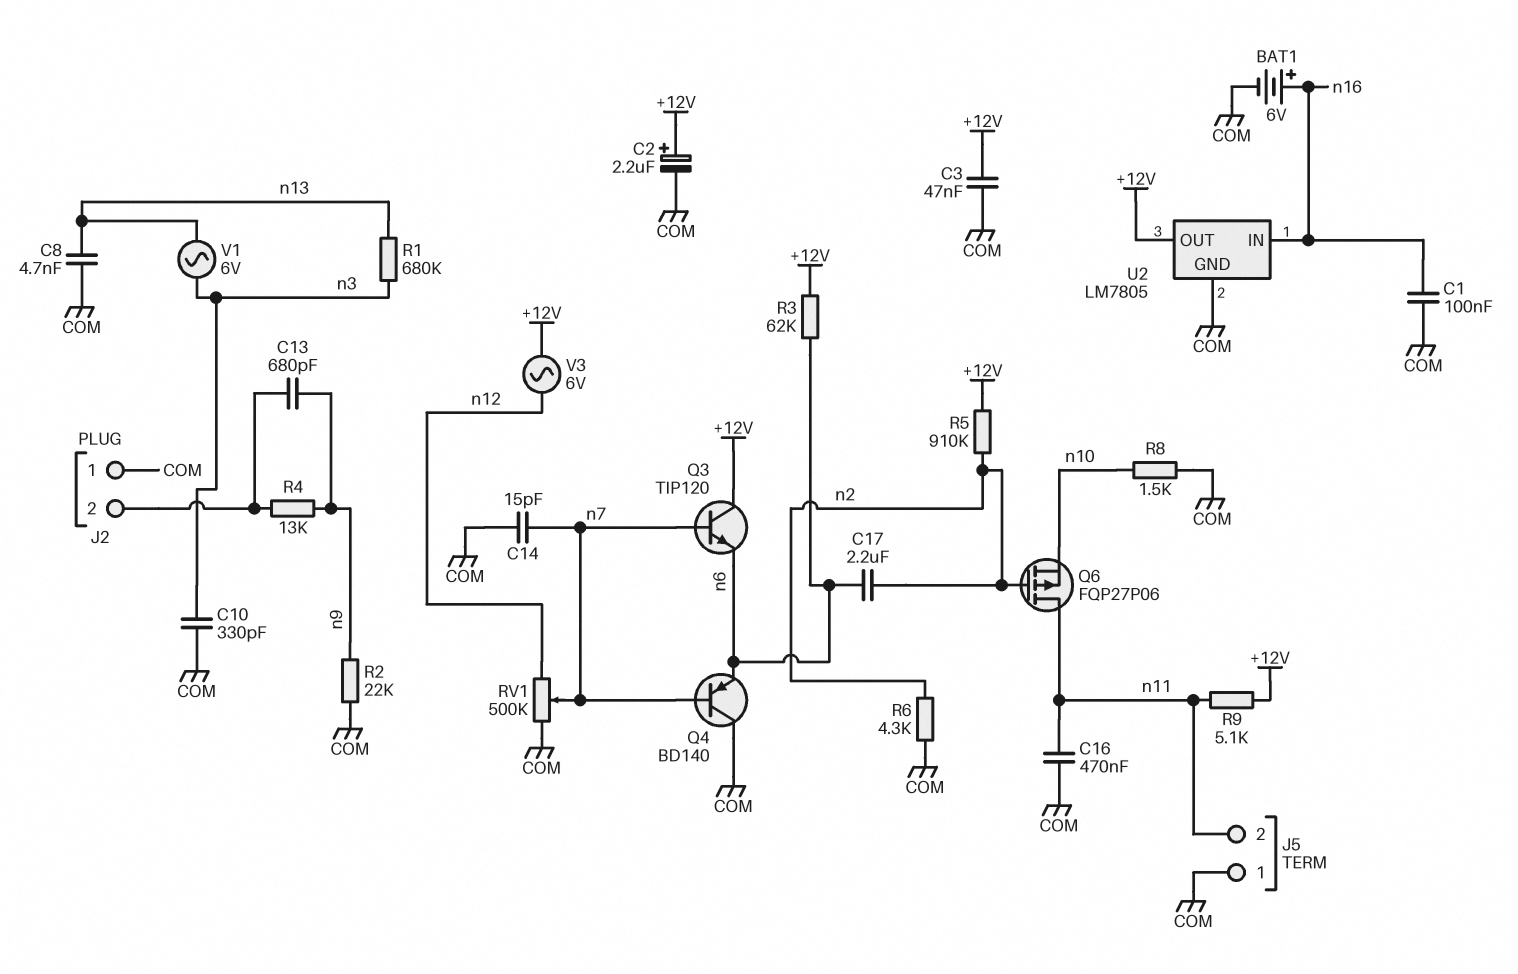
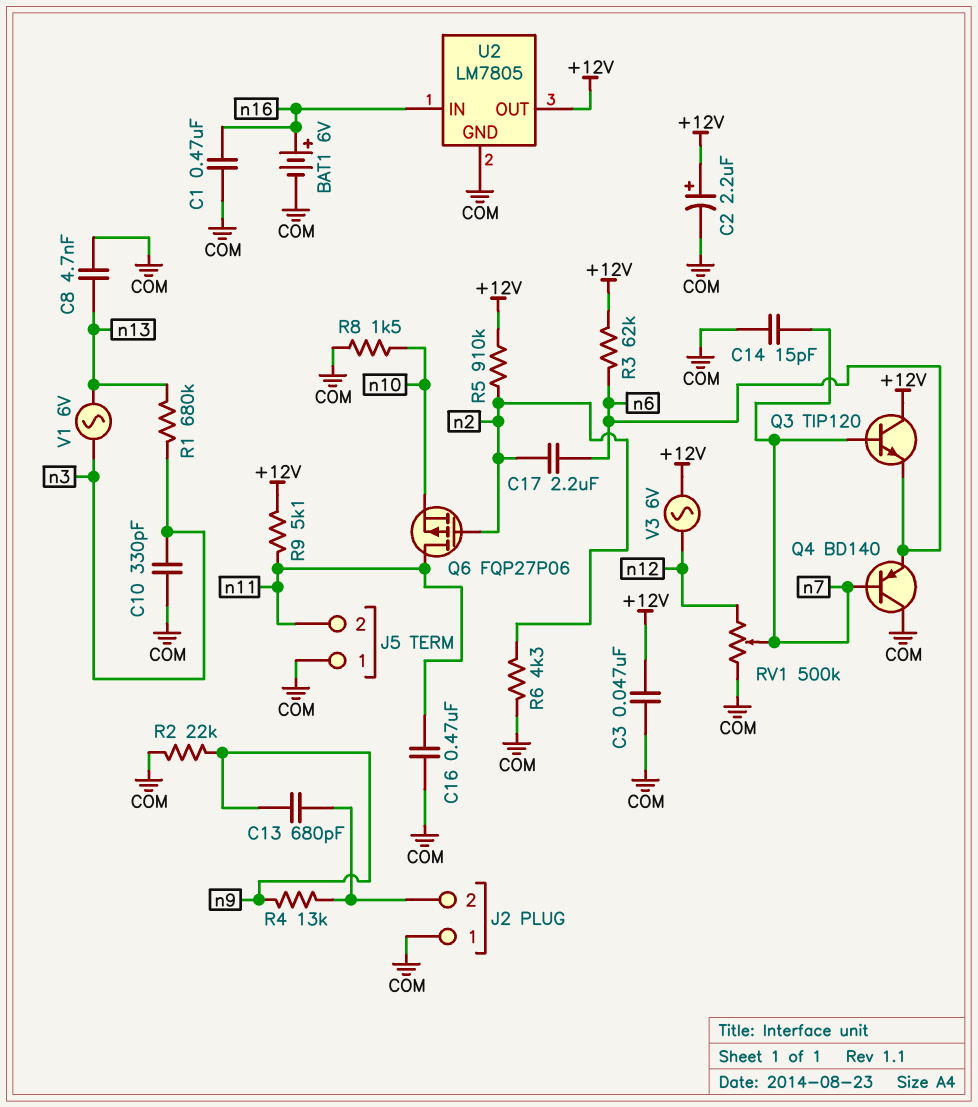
C1: 100nF (COM, n16) -> 470nF (COM, n16)

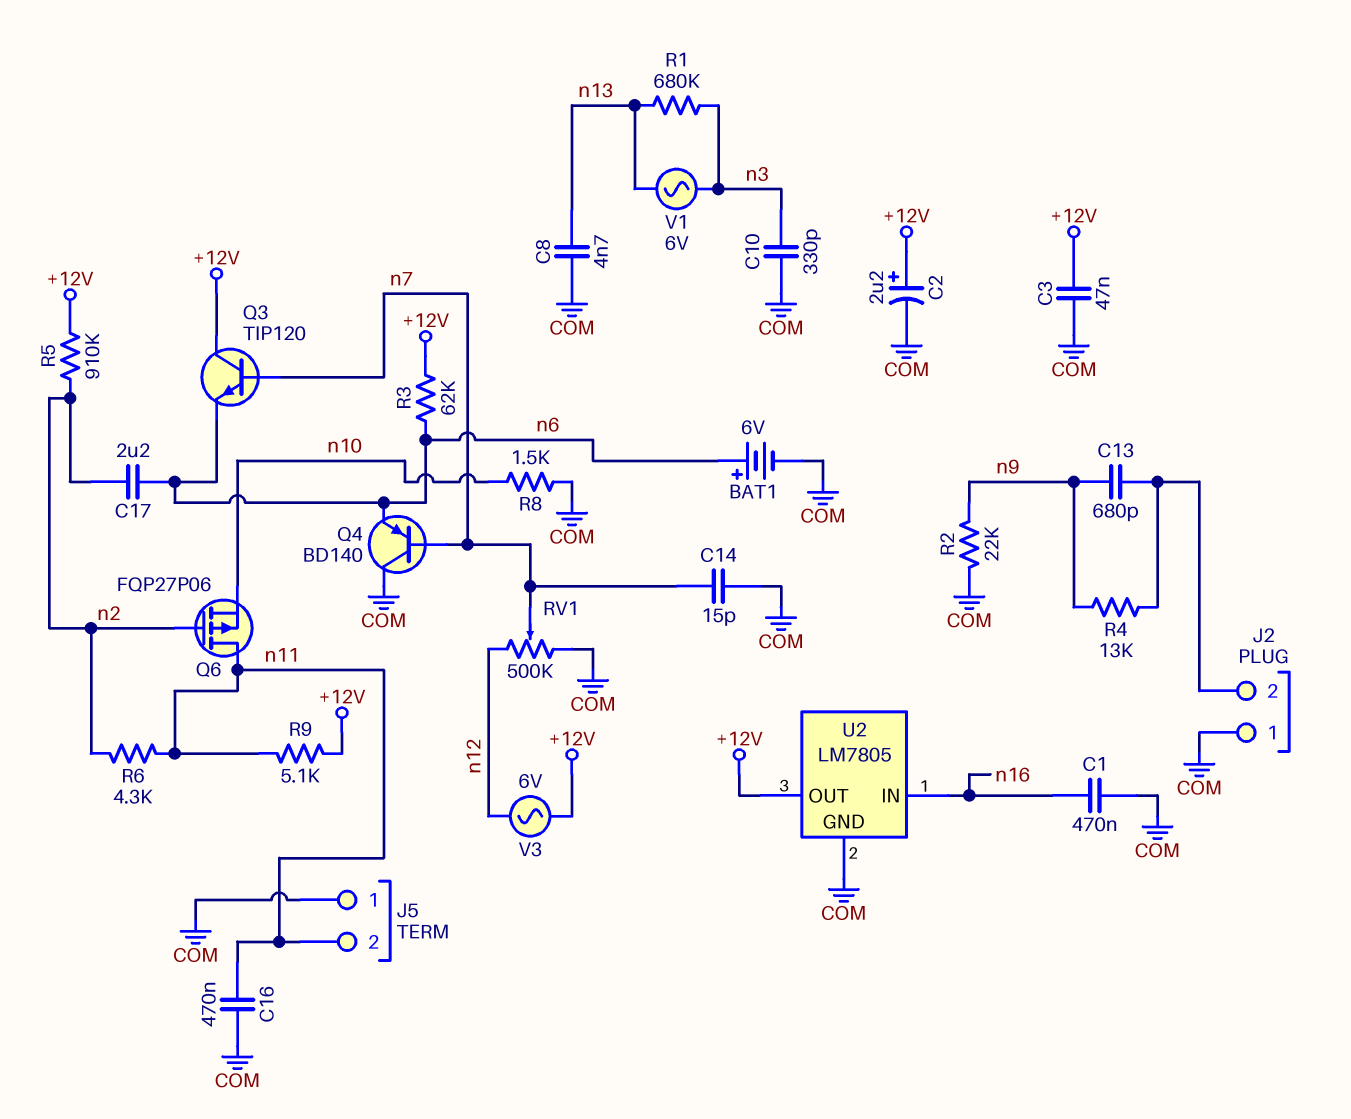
BAT1: 6V (plus n16, minus COM) -> 6V (plus n6, minus COM)
R6: 4.3k (COM, n2) -> 4.3k (n2, n11)

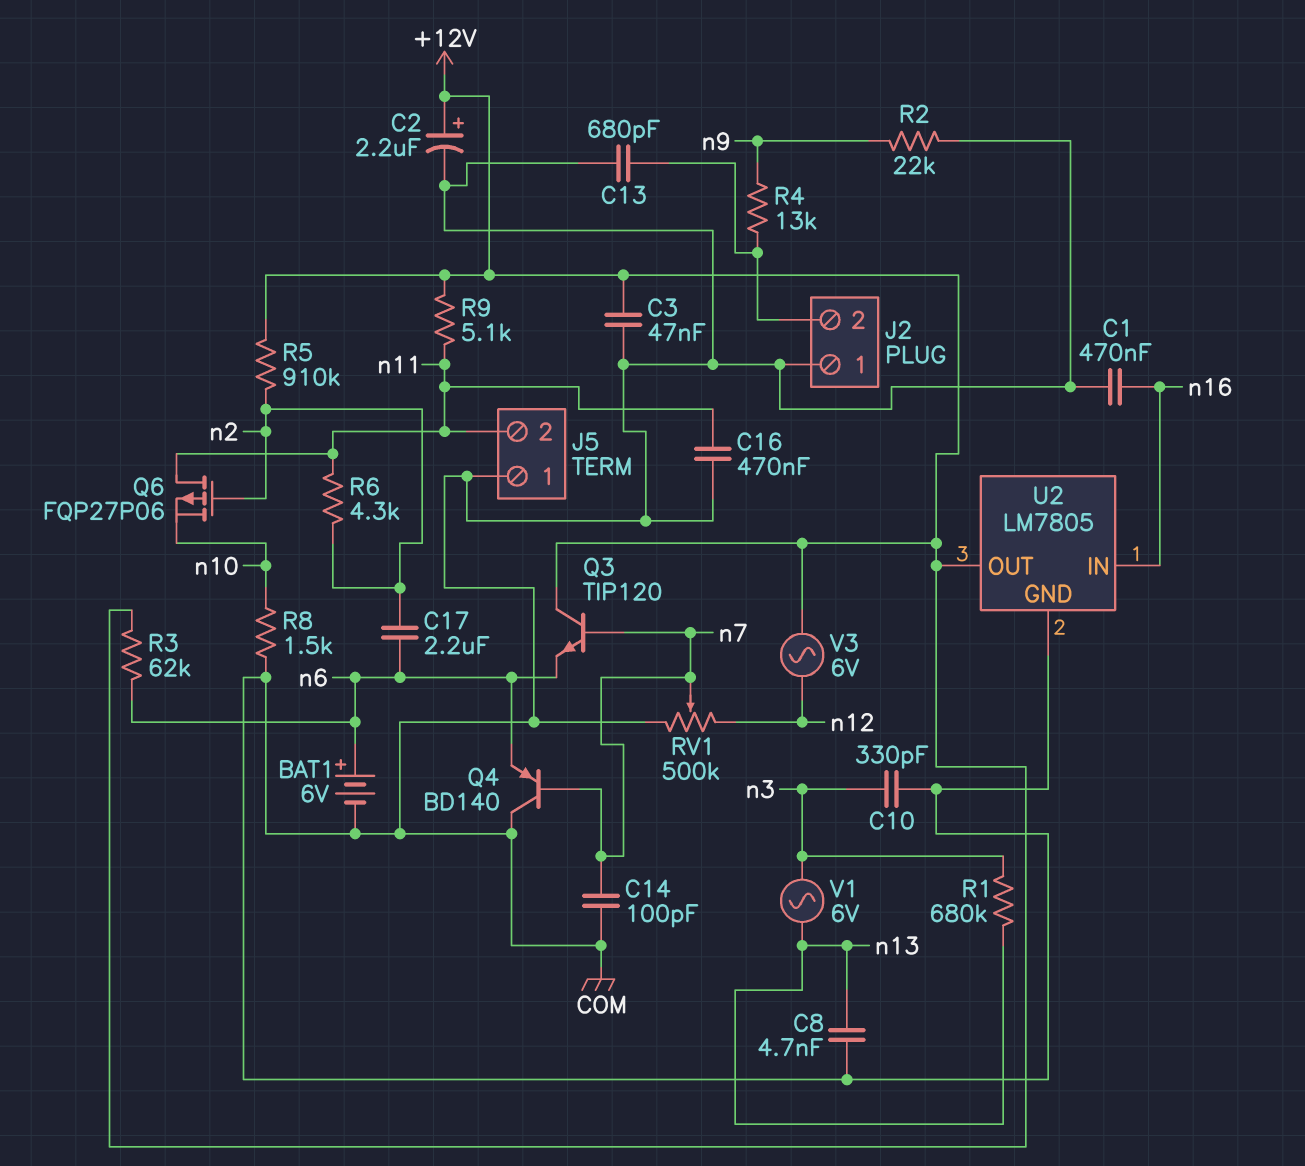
C13: 680pF (J2/2, n9) -> 680pF (COM, J2/2)
C14: 15pF (COM, n7) -> 100pF (COM, n7)

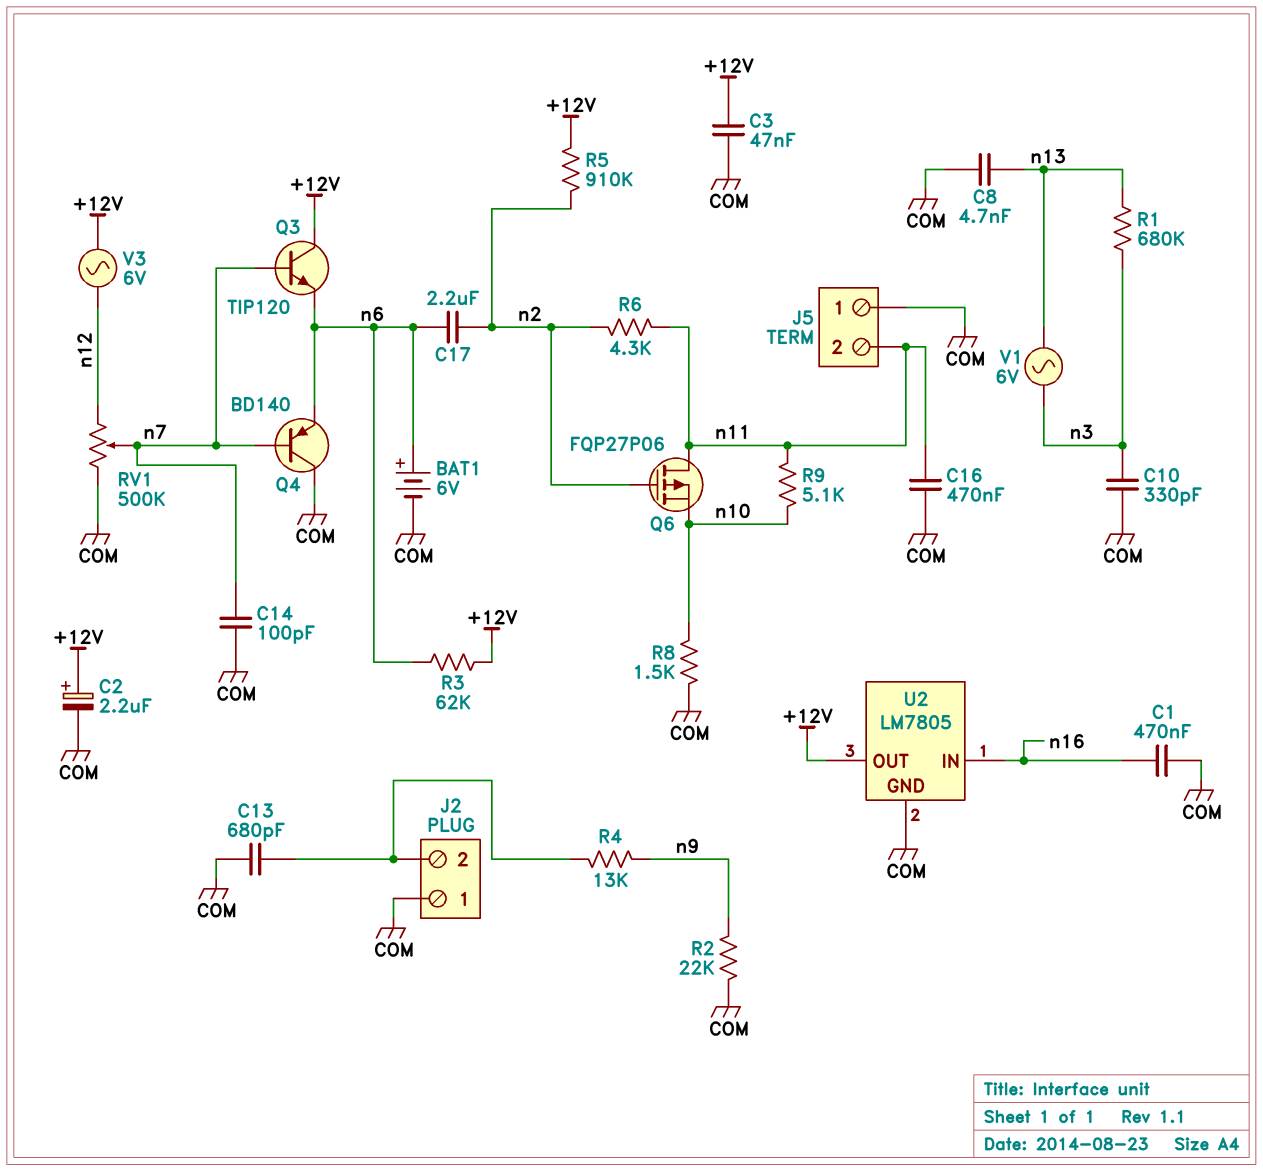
R9: 5.1k (+12V, n11) -> 5.1k (n10, n11)

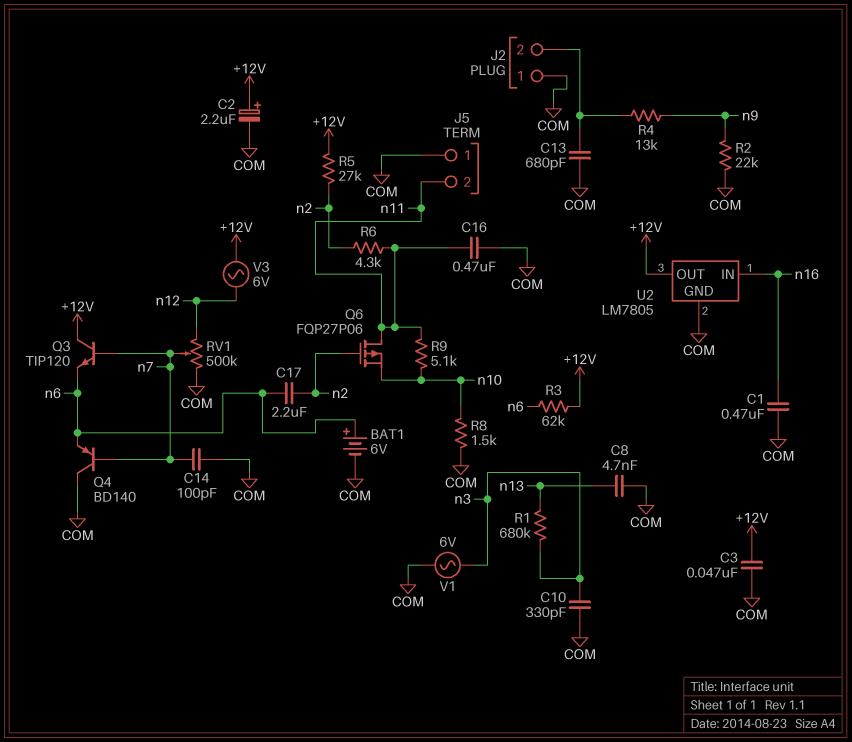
R5: 910k (+12V, n2) -> 27k (+12V, n2)
V1: AC 6V (n3, n13) -> AC 6V (COM, n3)

